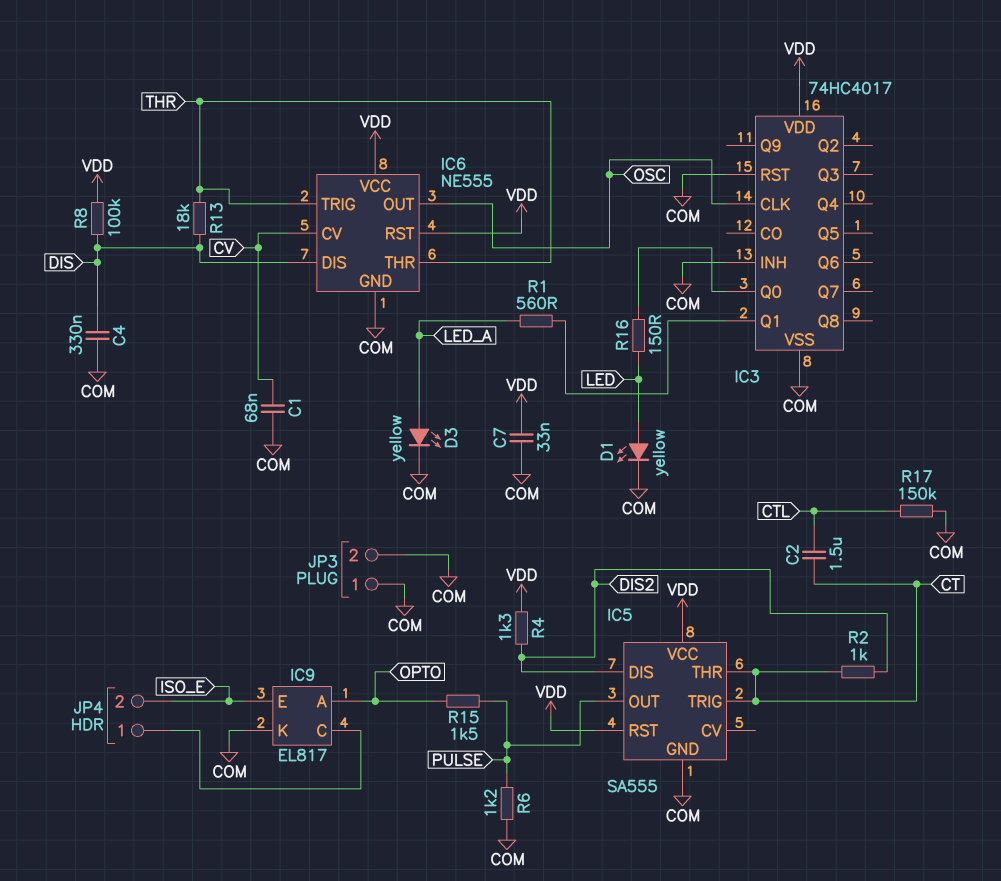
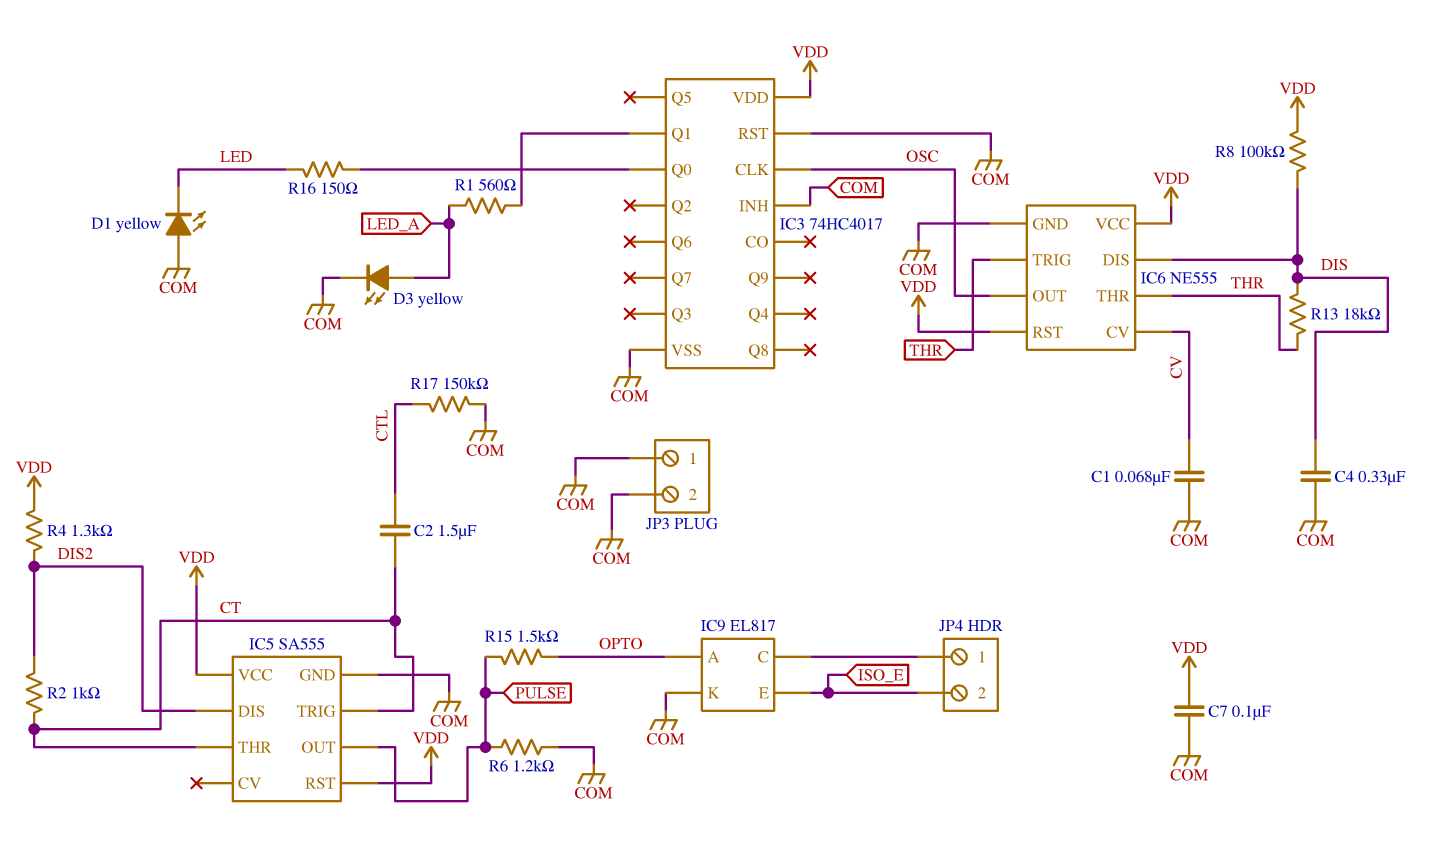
C7: 33nF (COM, VDD) -> 100nF (COM, VDD)
D1: LED yellow (A LED, K COM) -> LED yellow (A COM, K LED)

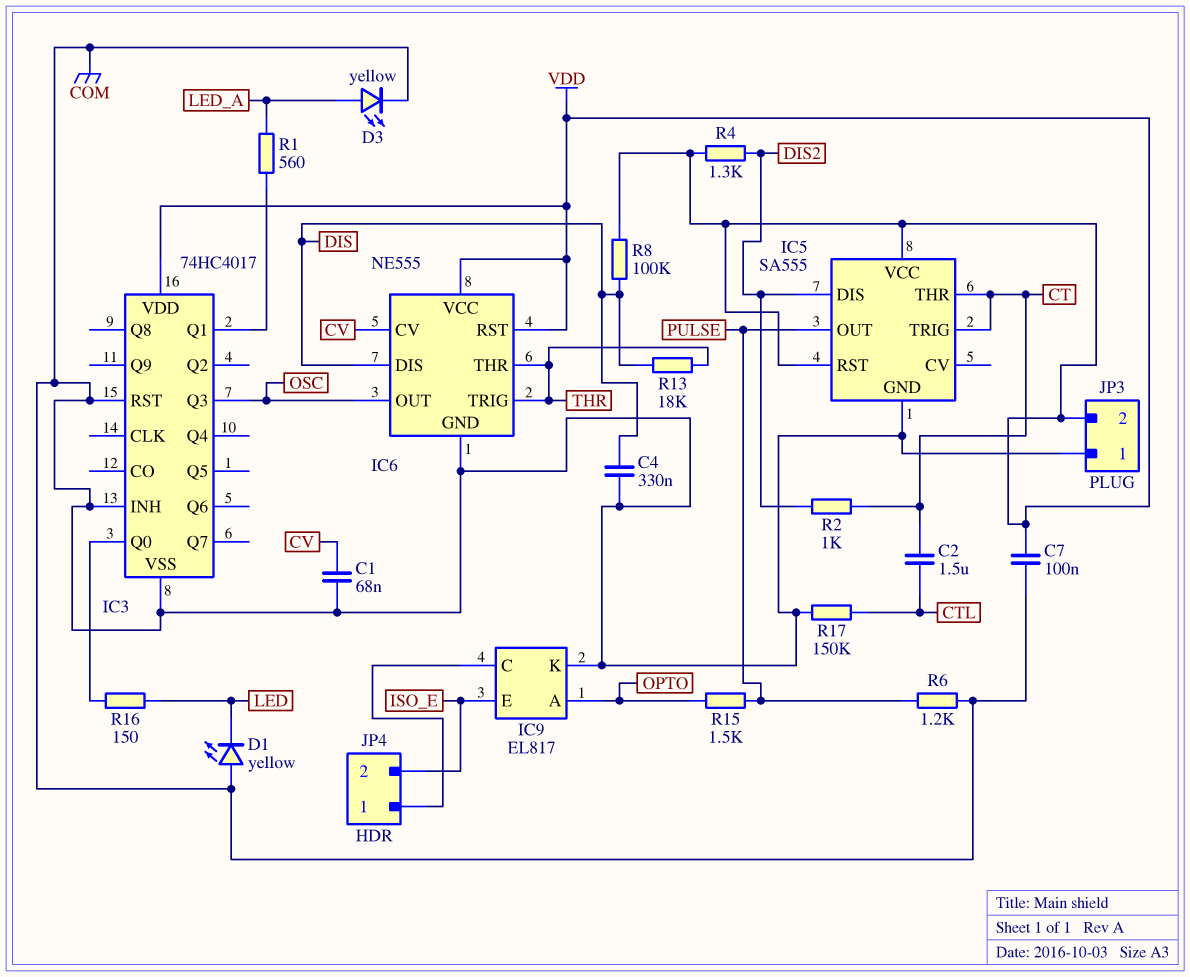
IC3 pin CLK: OSC -> none
IC3 pin Q3: none -> OSC
JP3 pin 2: COM -> VDD

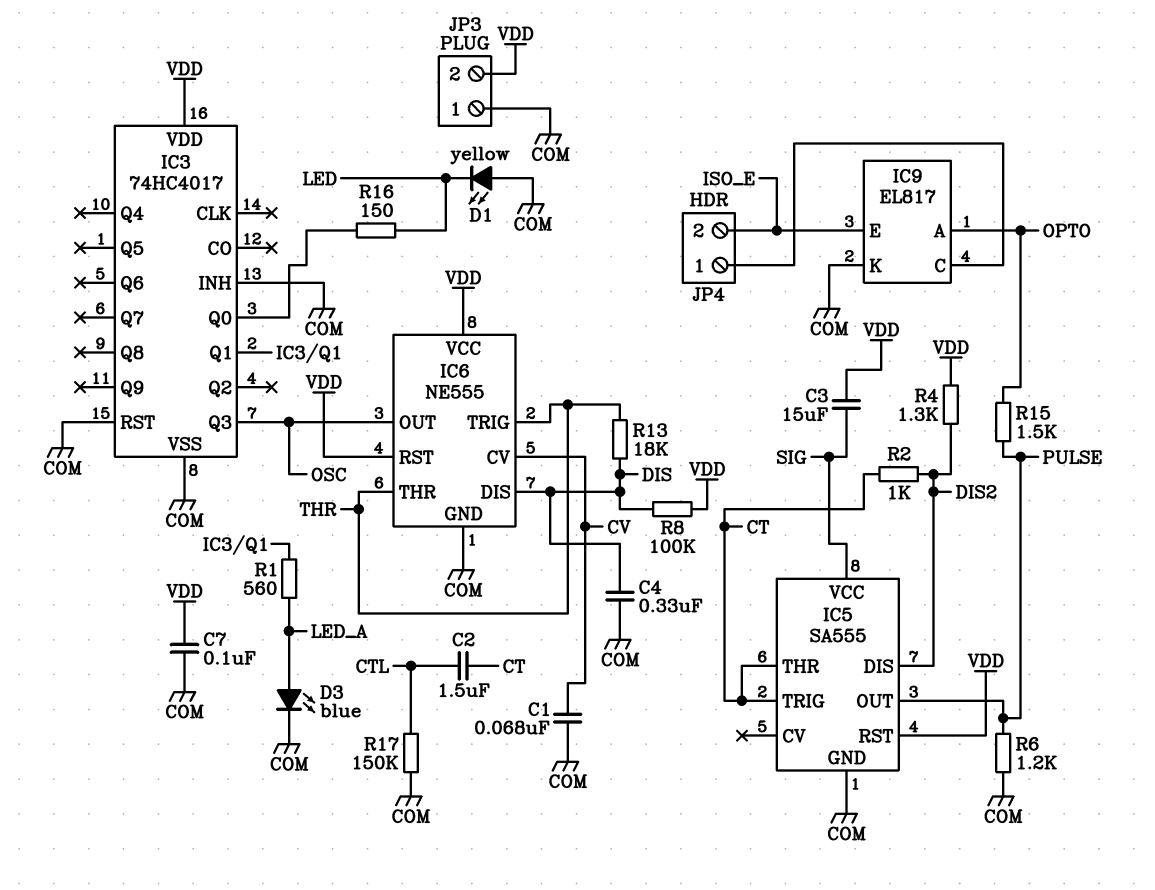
C3: none -> 15uF (SIG, VDD)
D3: LED yellow (A LED_A, K COM) -> LED blue (A LED_A, K COM)
IC5 pin VCC: VDD -> SIG

